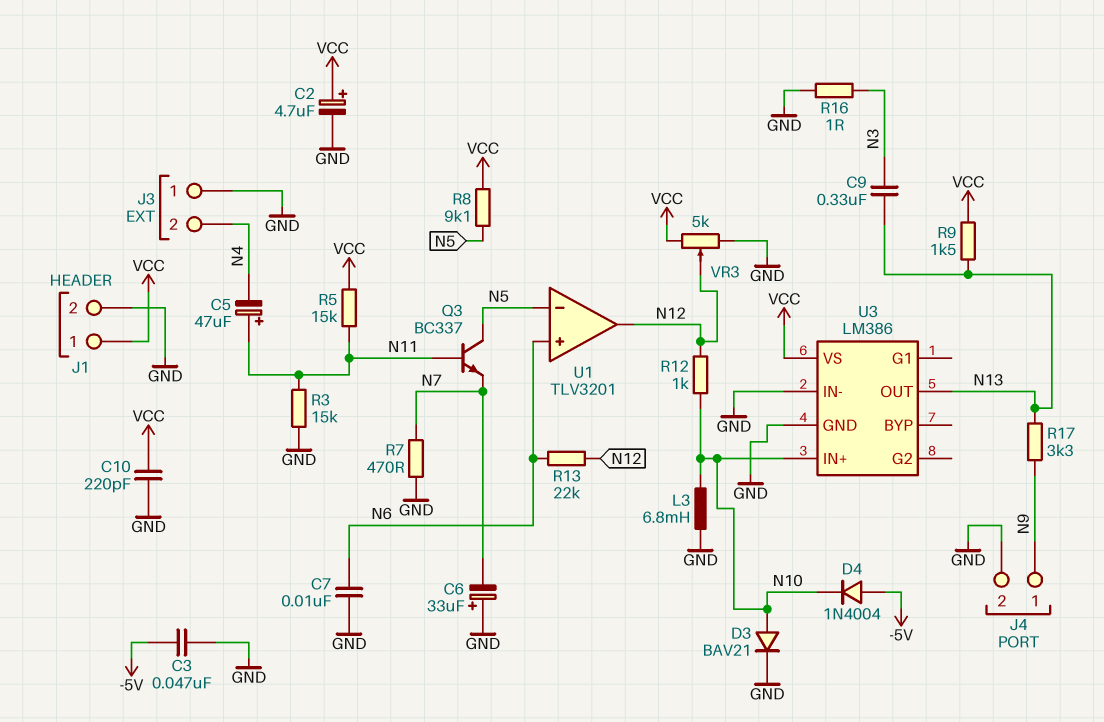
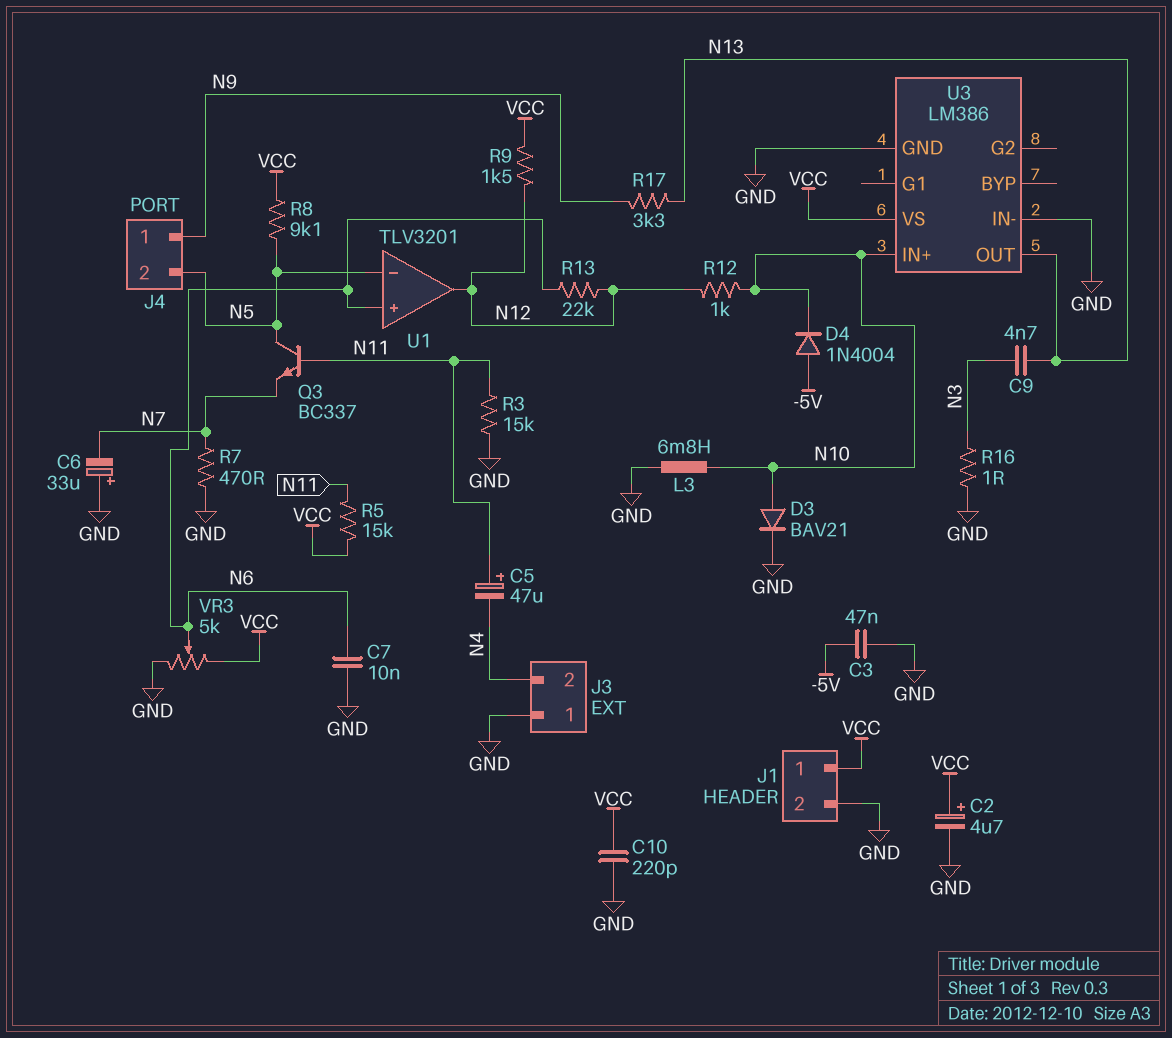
C9: 330nF (N3, N13) -> 4.7nF (N3, N13)
J4 pin 2: GND -> N5
R9: 1.5k (N13, VCC) -> 1.5k (N12, VCC)
VR3: 5k (GND, VCC, wiper N12) -> 5k (GND, VCC, wiper N6)

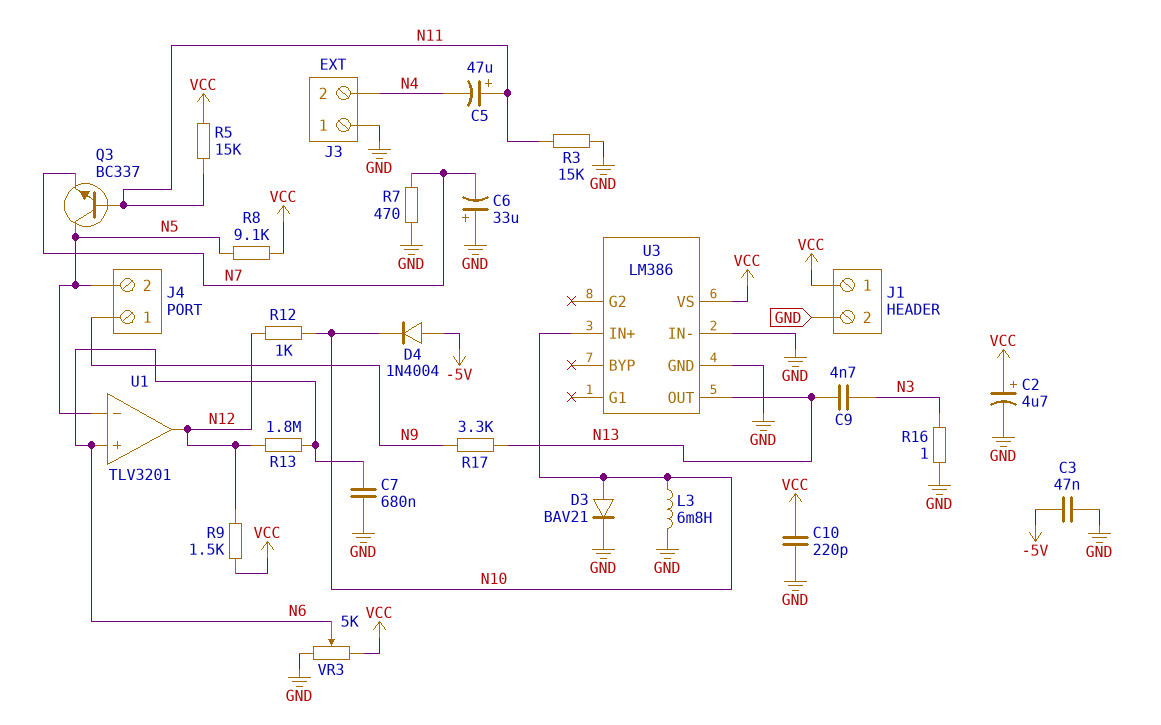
C7: 10nF (GND, N6) -> 680nF (GND, N6)
R13: 22k (N6, N12) -> 1.8M (N6, N12)

